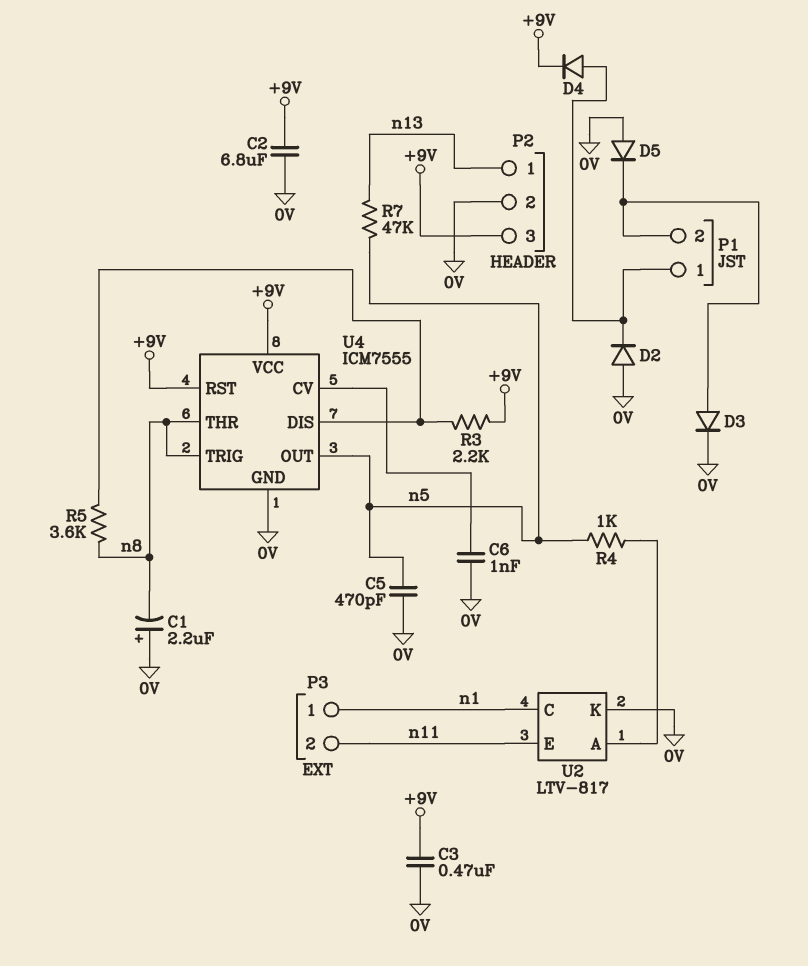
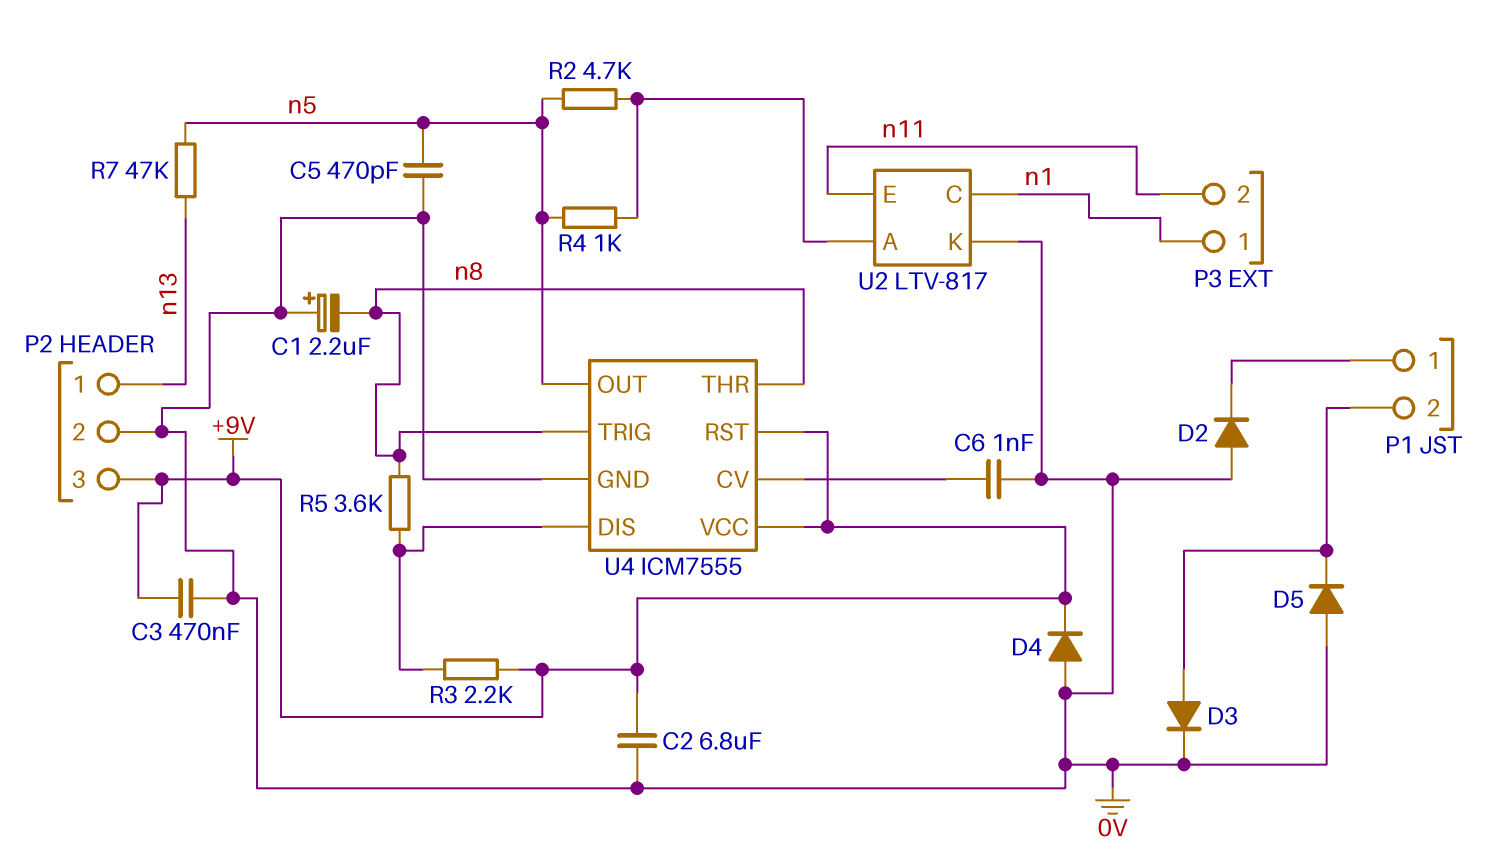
D4: diode (A P1/1, K +9V) -> diode (A 0V, K +9V)
R2: none -> 4.7k (U2/A, n5)

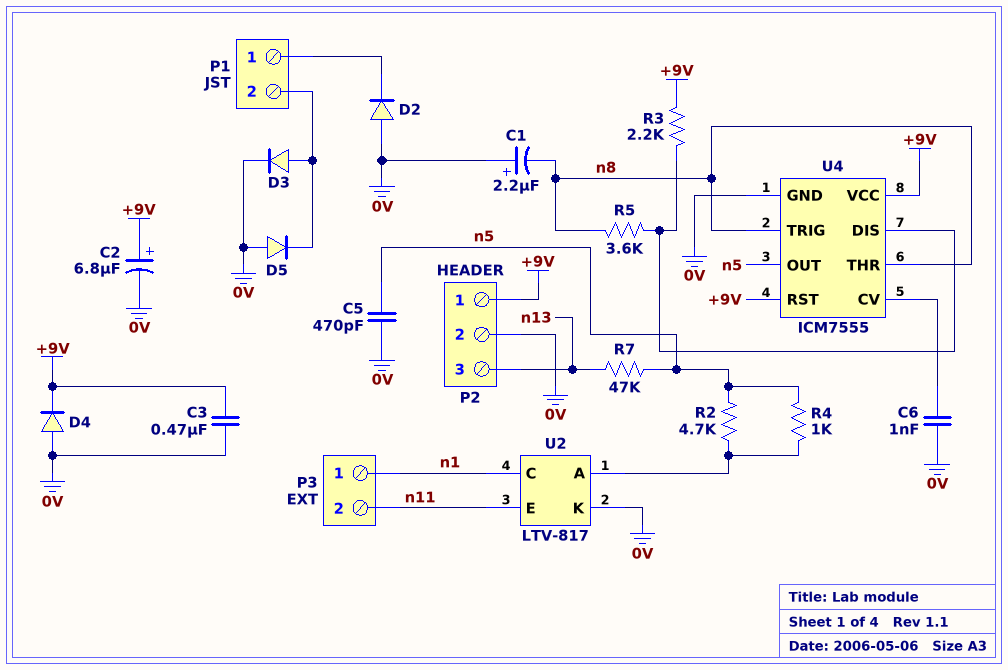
C2: 6.8uF (+9V, 0V) -> 6.8uF (plus +9V, minus 0V)
P2 pin 1: n13 -> +9V
P2 pin 3: +9V -> n13

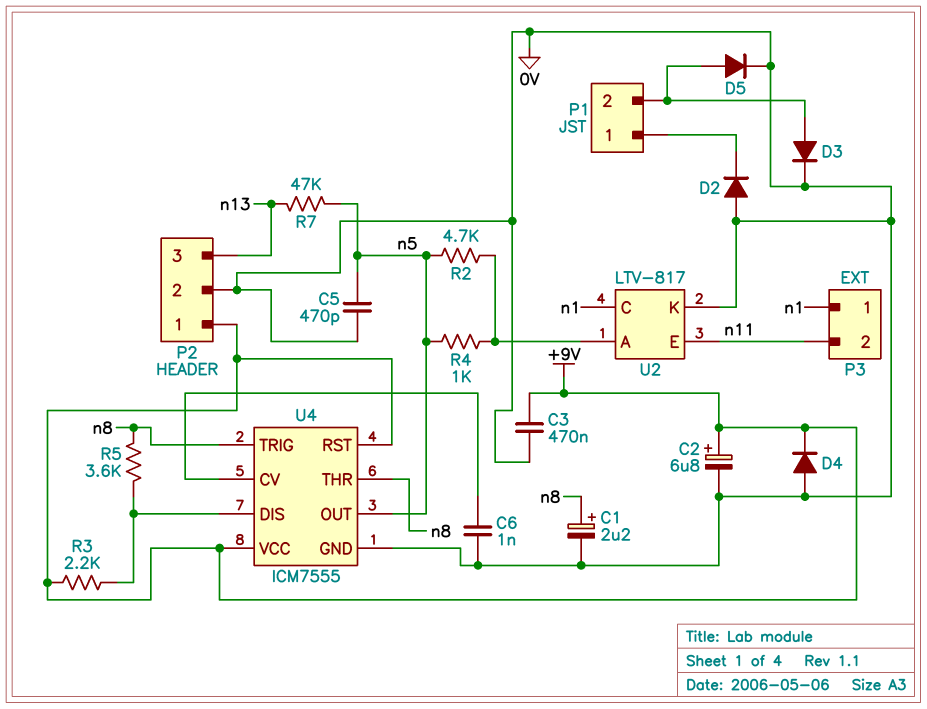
C1: 2.2uF (plus 0V, minus n8) -> 2.2uF (plus n8, minus 0V)
D5: diode (A 0V, K P1/2) -> diode (A P1/2, K 0V)

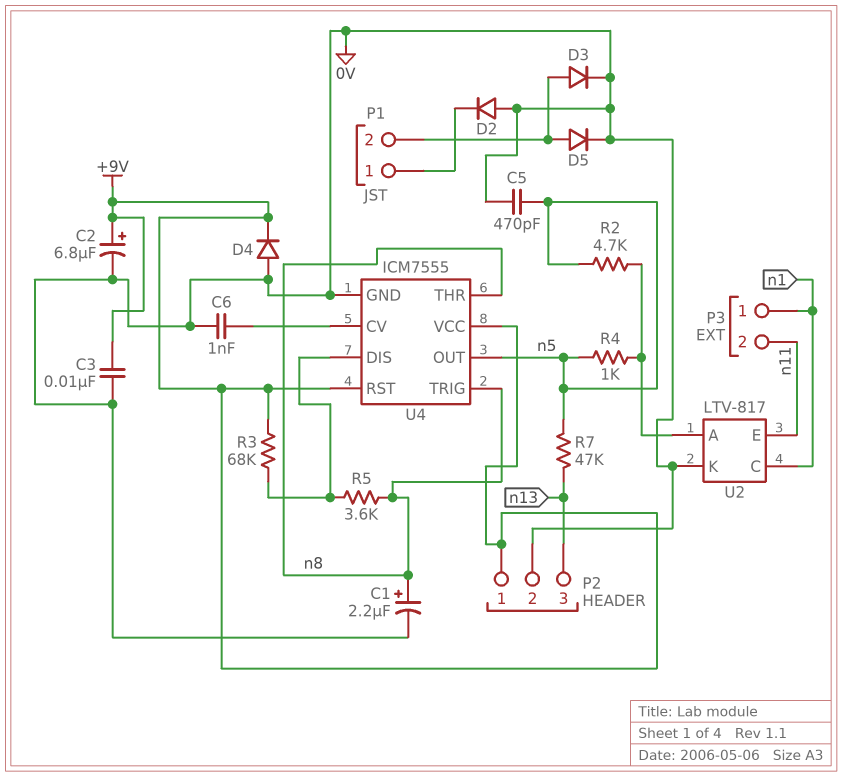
C3: 470nF (+9V, 0V) -> 10nF (+9V, 0V)
R3: 2.2k (+9V, U4/DIS) -> 68k (+9V, U4/DIS)

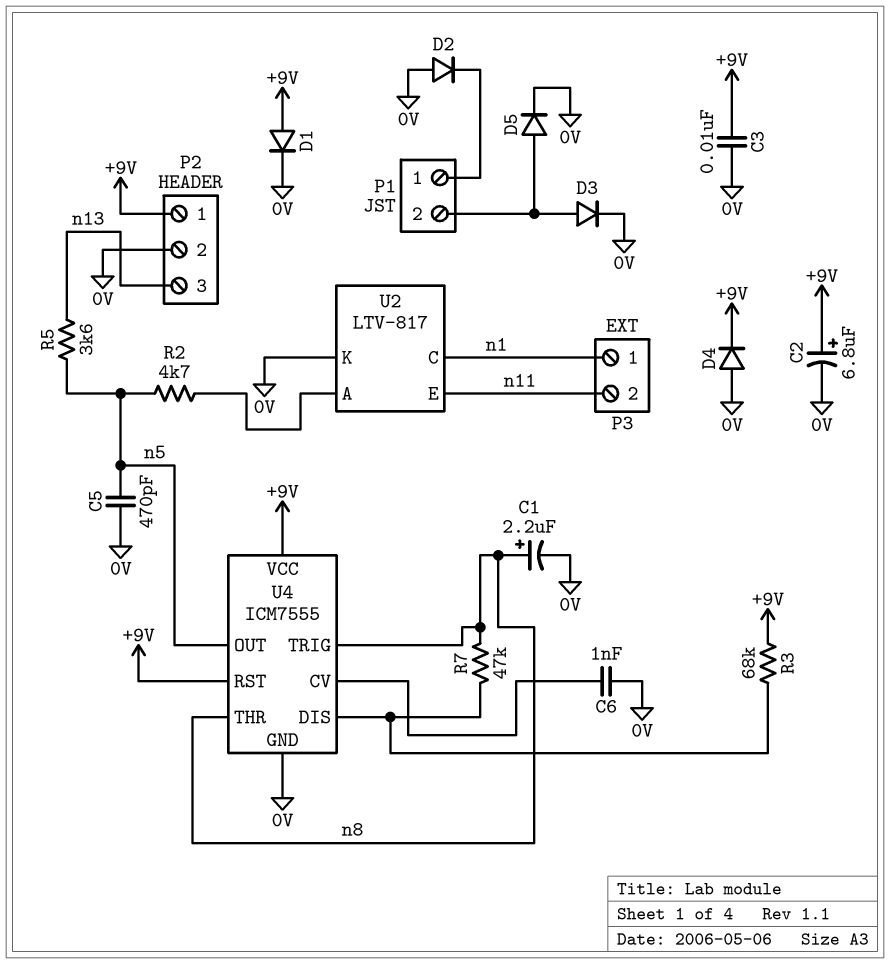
D1: none -> diode (A +9V, K 0V)
R4: 1k (U2/A, n5) -> none
R5: 3.6k (U4/DIS, n8) -> 3.6k (n5, n13)
R7: 47k (n5, n13) -> 47k (U4/DIS, n8)

